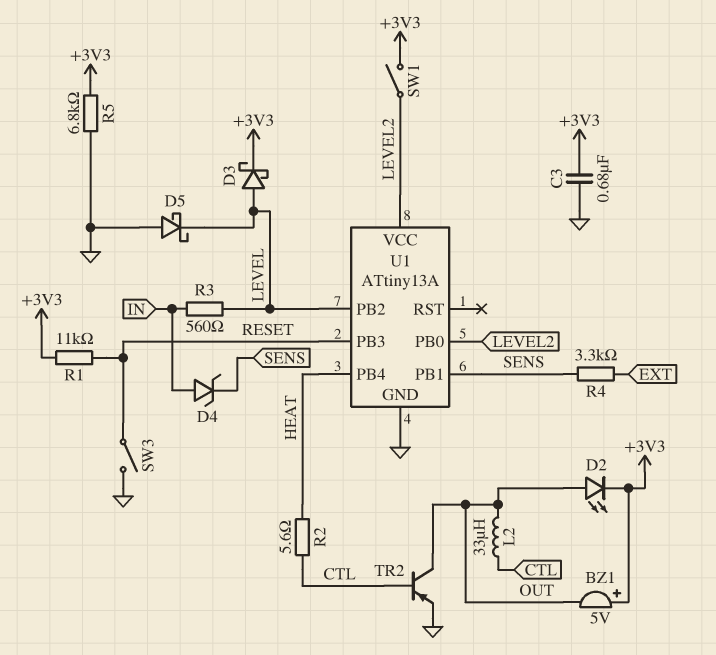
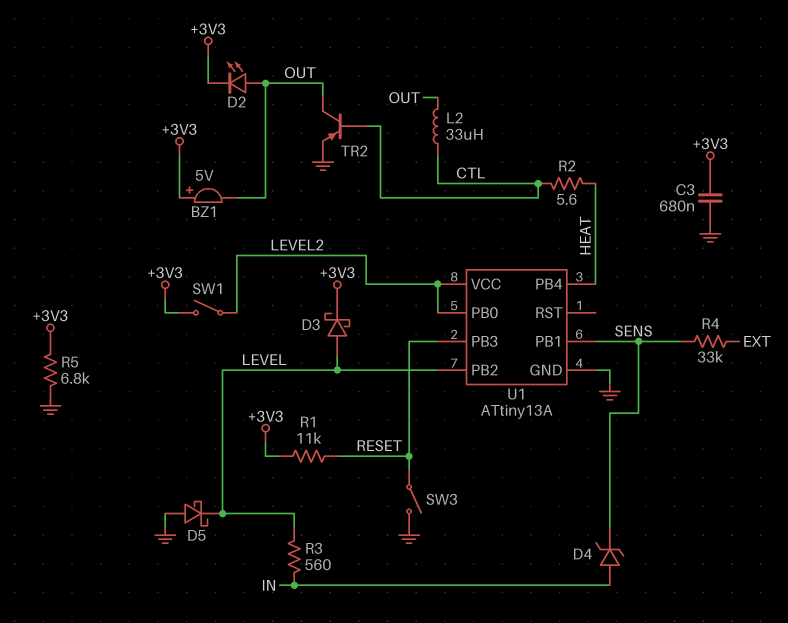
R4: 3.3k (EXT, SENS) -> 33k (EXT, SENS)

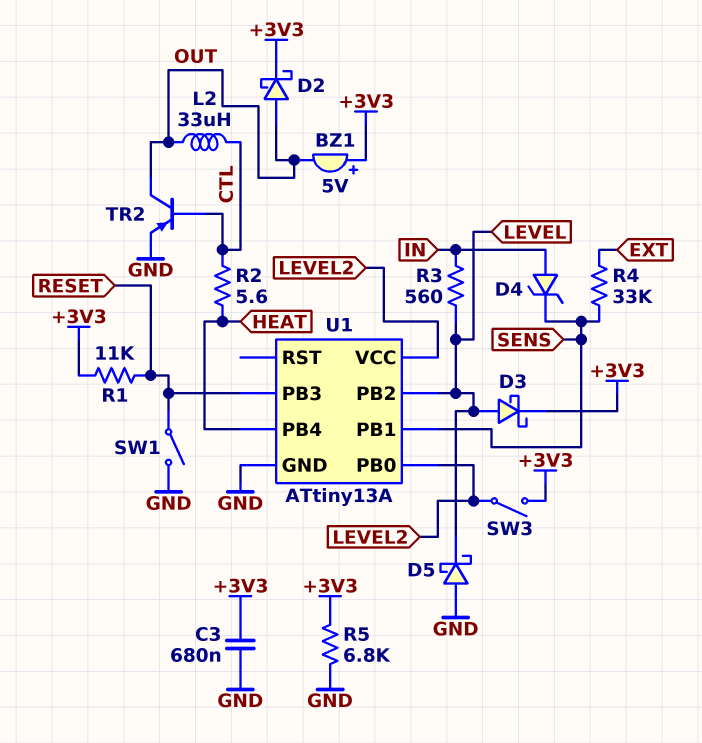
D2: LED (A OUT, K +3V3) -> schottky (A OUT, K +3V3)
SW1: switch (+3V3, LEVEL2) -> switch (GND, RESET)
SW3: switch (GND, RESET) -> switch (+3V3, LEVEL2)

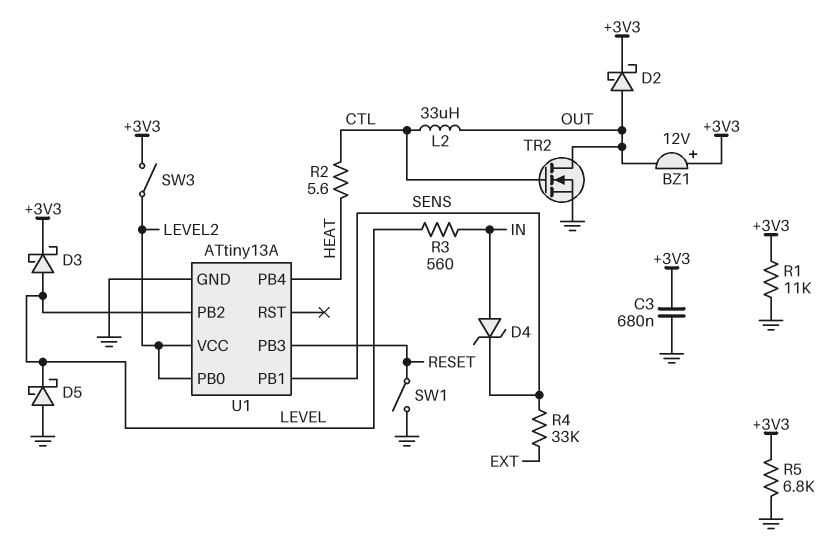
BZ1: buzzer 5V (plus +3V3, minus OUT) -> buzzer 12V (plus +3V3, minus OUT)
R1: 11k (+3V3, RESET) -> 11k (+3V3, GND)
TR2: PNP (B CTL, C OUT, E GND) -> NMOS (G CTL, D OUT, S GND)

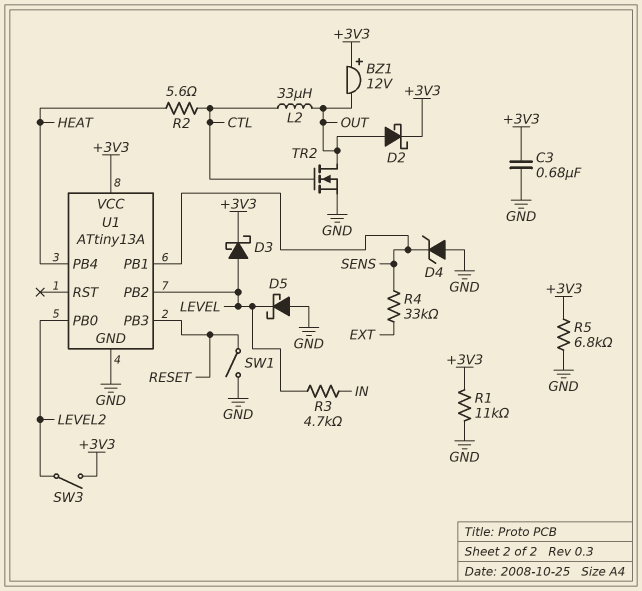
D4: zener (A IN, K SENS) -> zener (A GND, K SENS)
R3: 560 (IN, LEVEL) -> 4.7k (IN, LEVEL)
U1 pin VCC: LEVEL2 -> +3V3

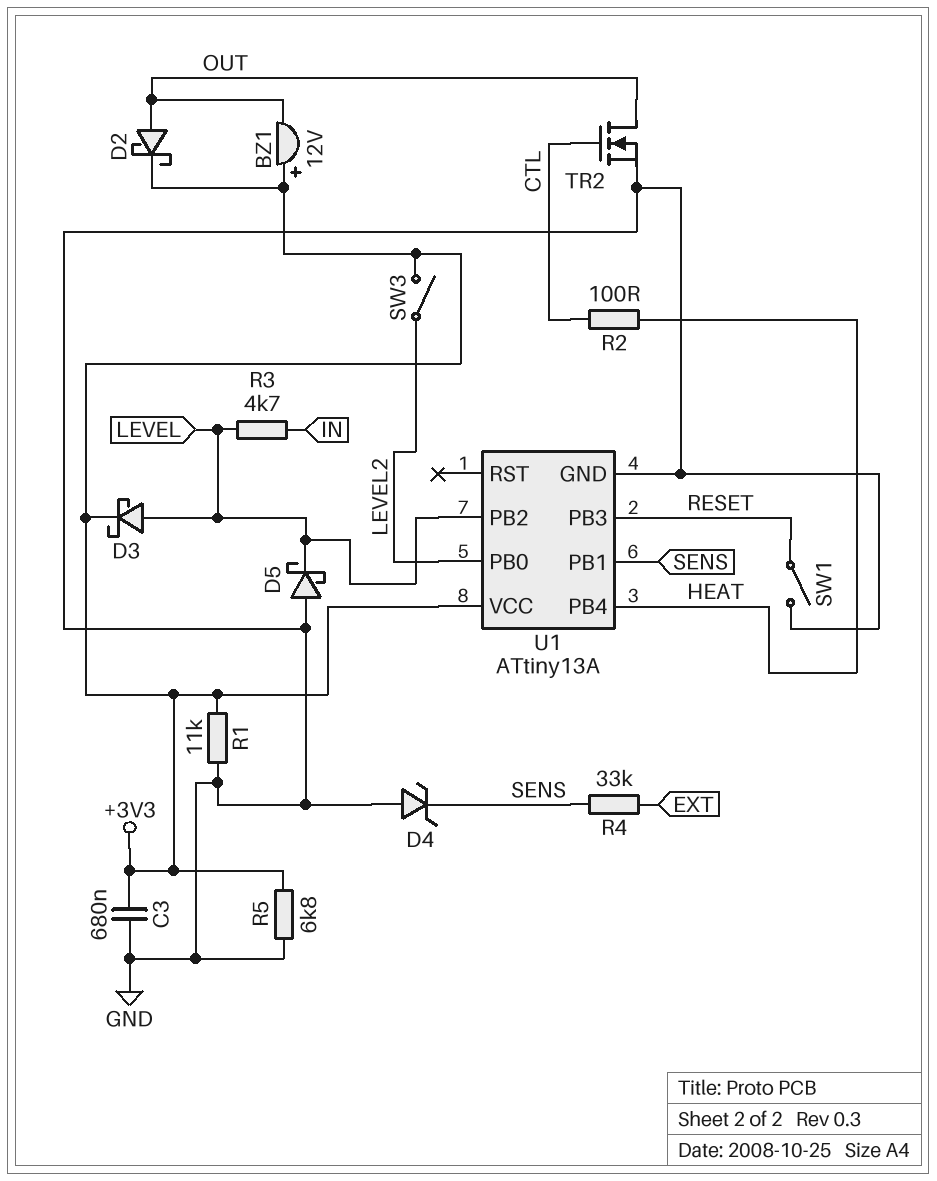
L2: 33uH (CTL, OUT) -> none
R2: 5.6 (CTL, HEAT) -> 100 (CTL, HEAT)

